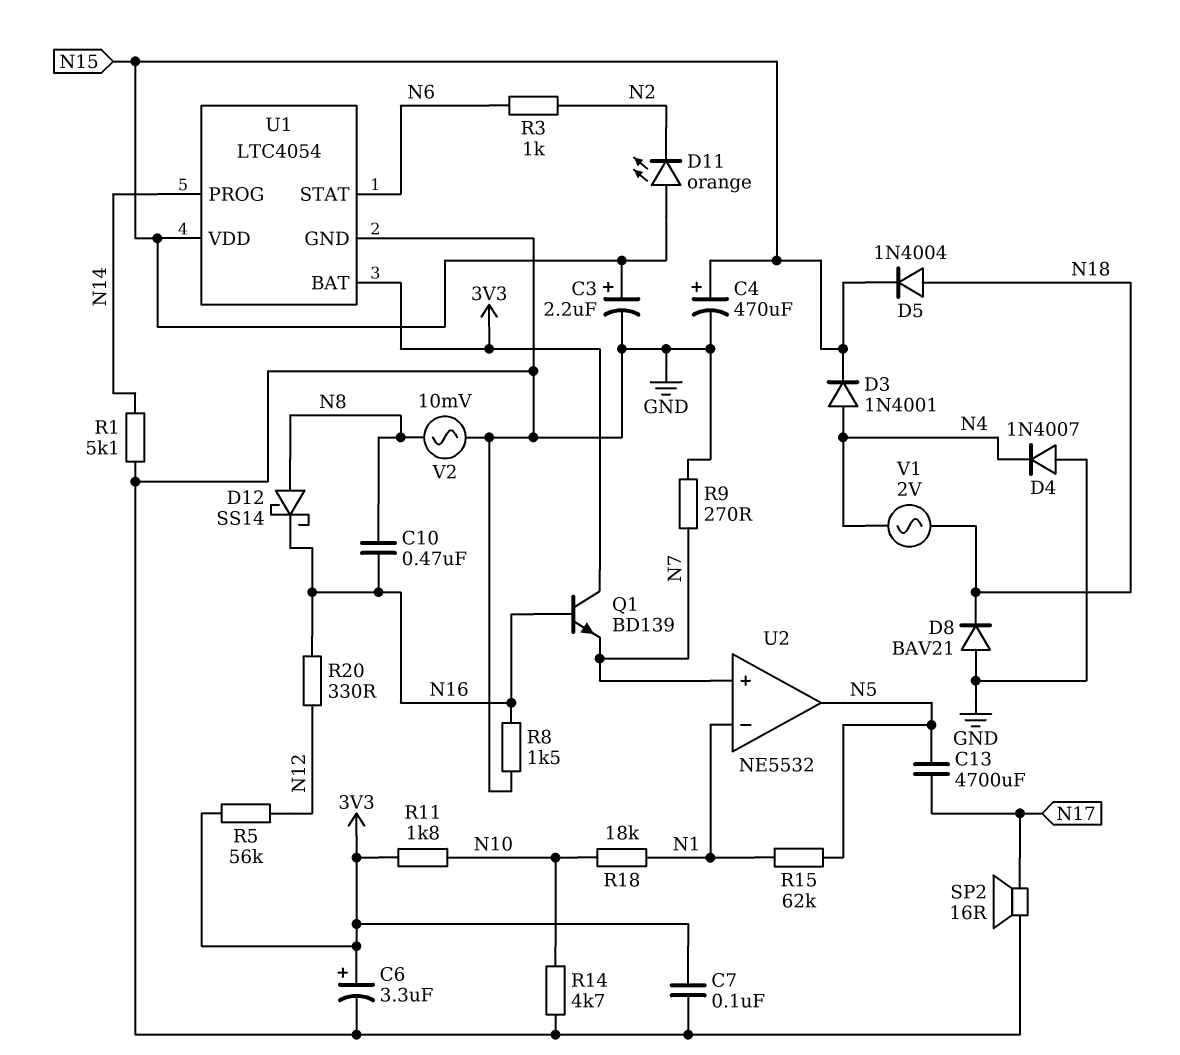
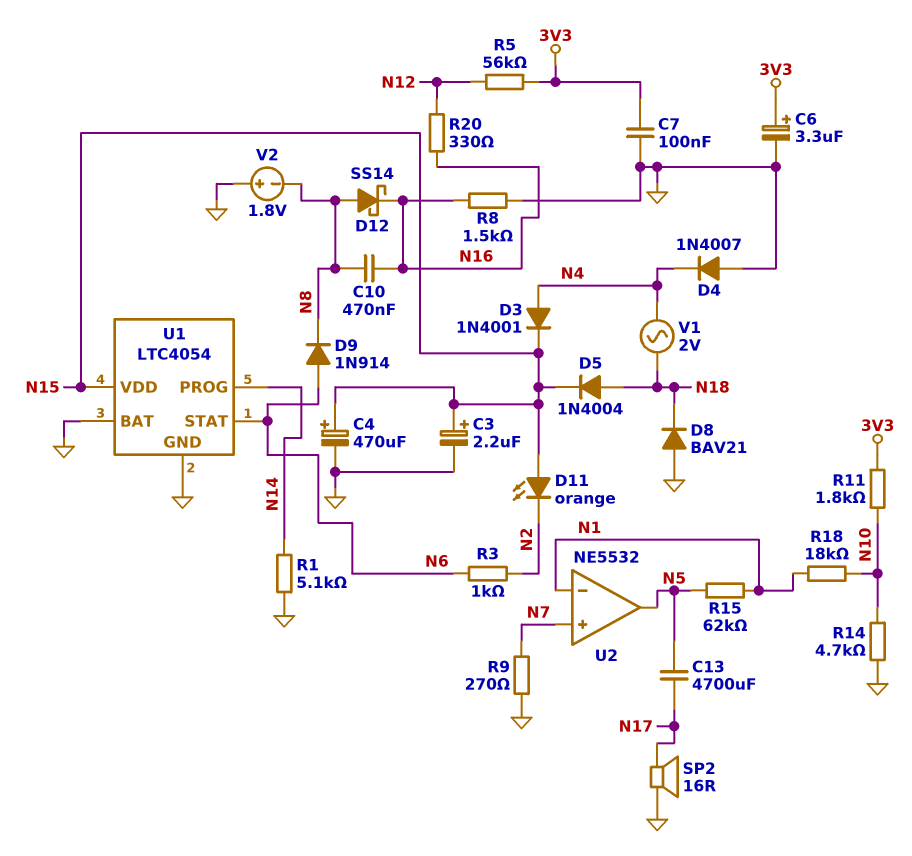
D9: none -> diode 1N914 (A N6, K N8)
Q1: NPN BD139 (B N16, C 3V3, E N7) -> none
U1 pin BAT: 3V3 -> GND
V2: AC 10mV (GND, N8) -> 1.8V (plus GND, minus N8)

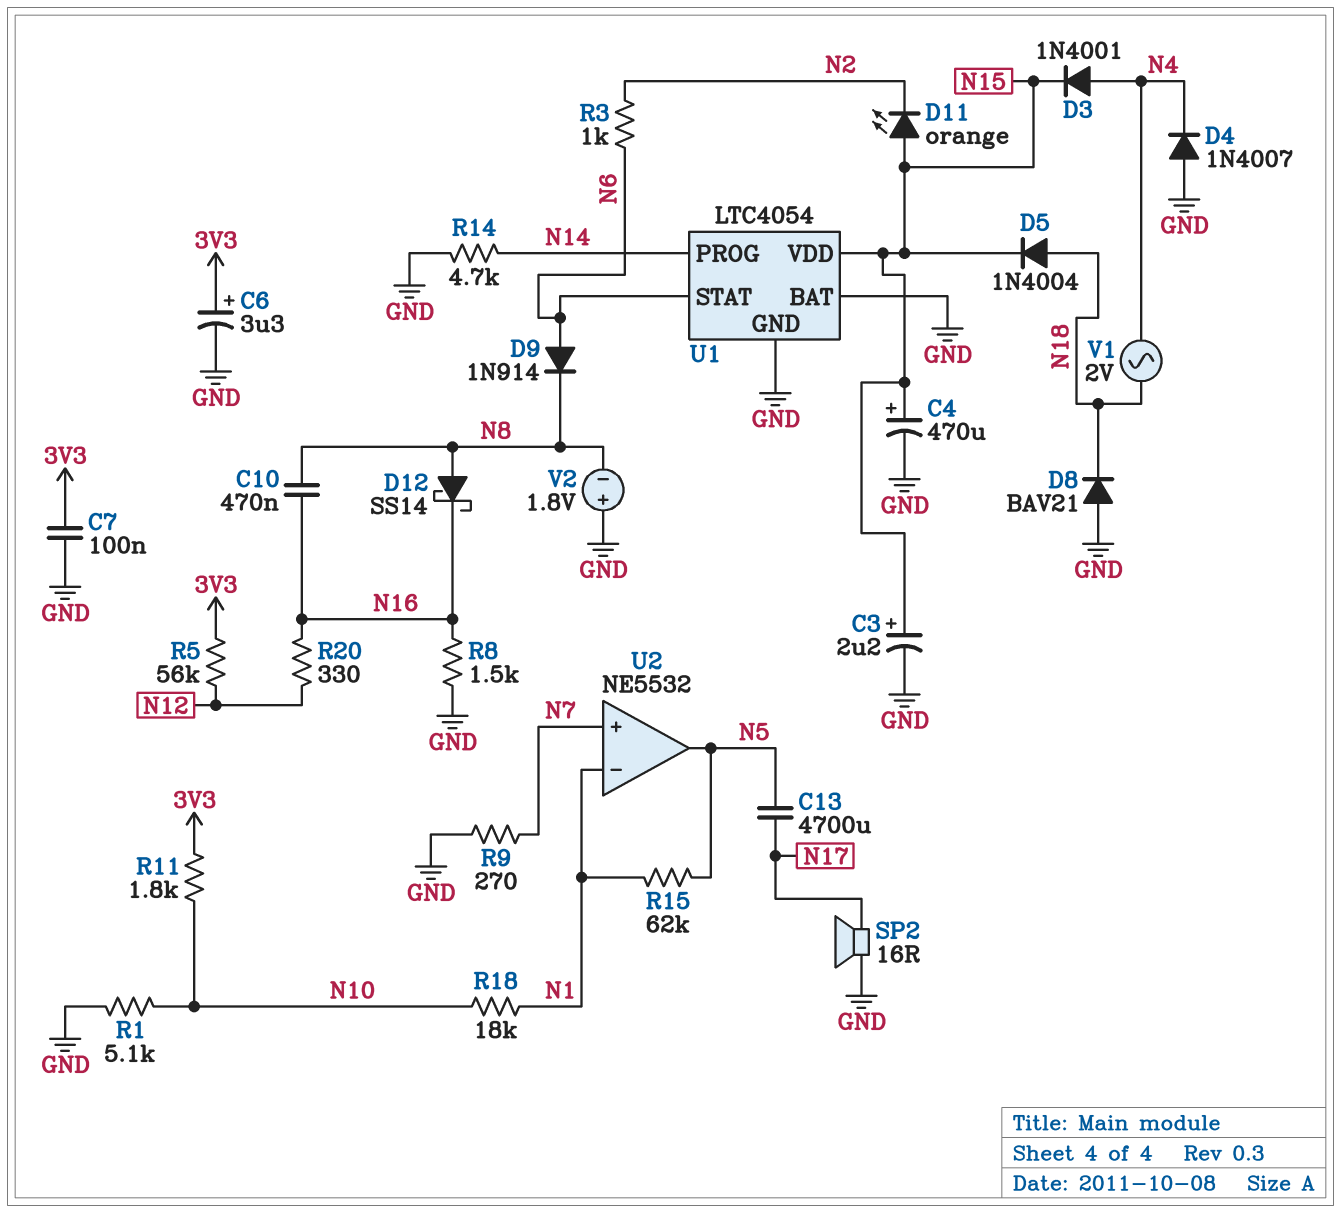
R1: 5.1k (GND, N14) -> 5.1k (GND, N10)
R14: 4.7k (GND, N10) -> 4.7k (GND, N14)

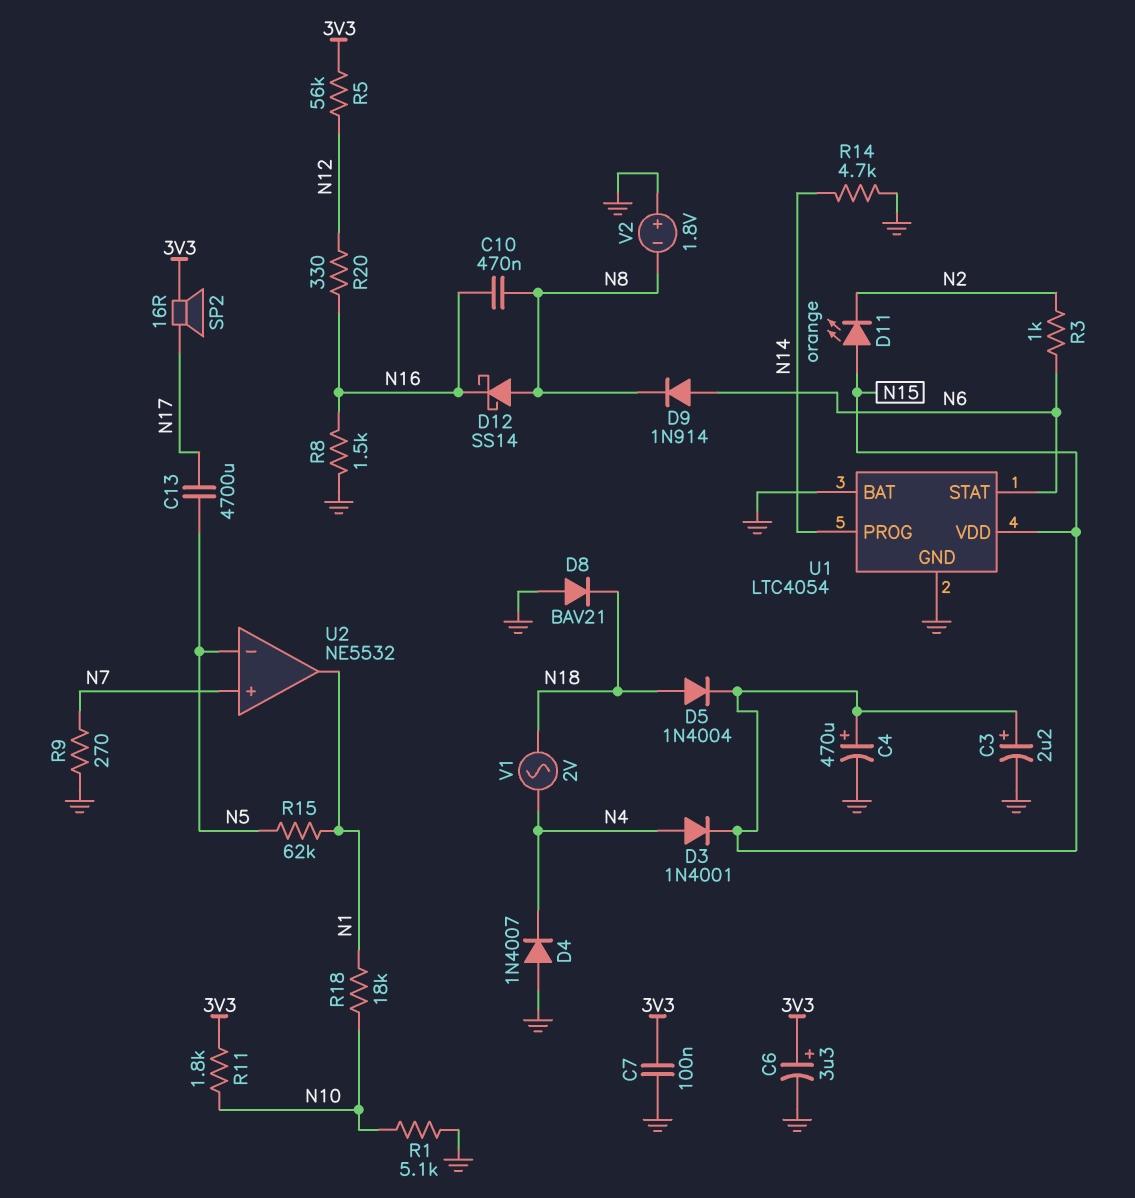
SP2: speaker 16R (GND, N17) -> speaker 16R (3V3, N17)
U2 pin in-: N1 -> N5
U2 pin out: N5 -> N1

